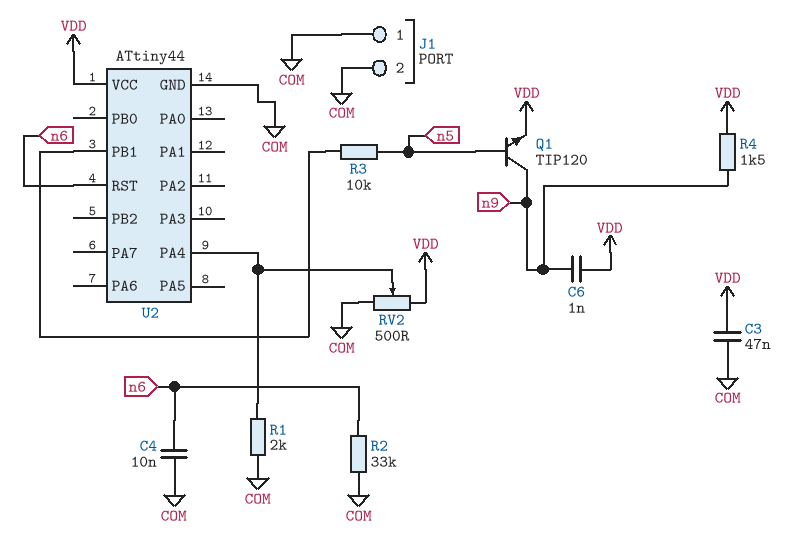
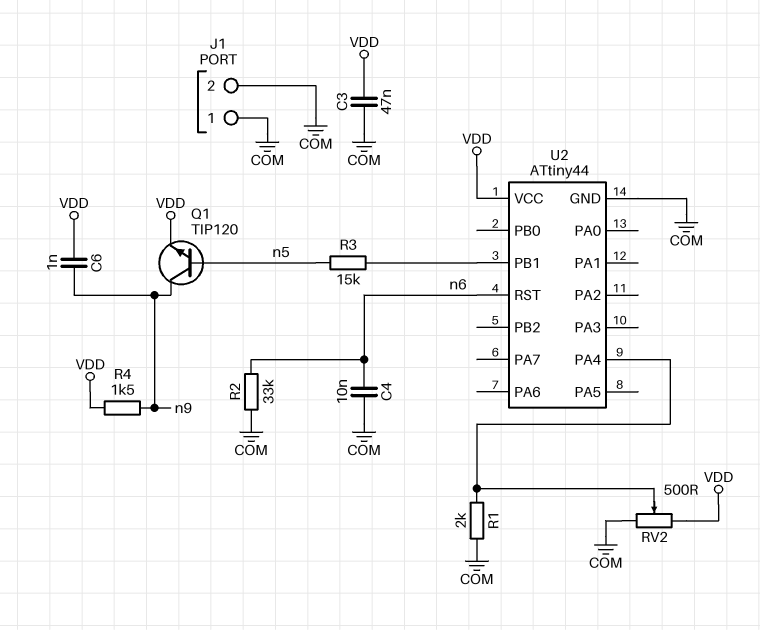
R3: 10k (U2/PB1, n5) -> 15k (U2/PB1, n5)

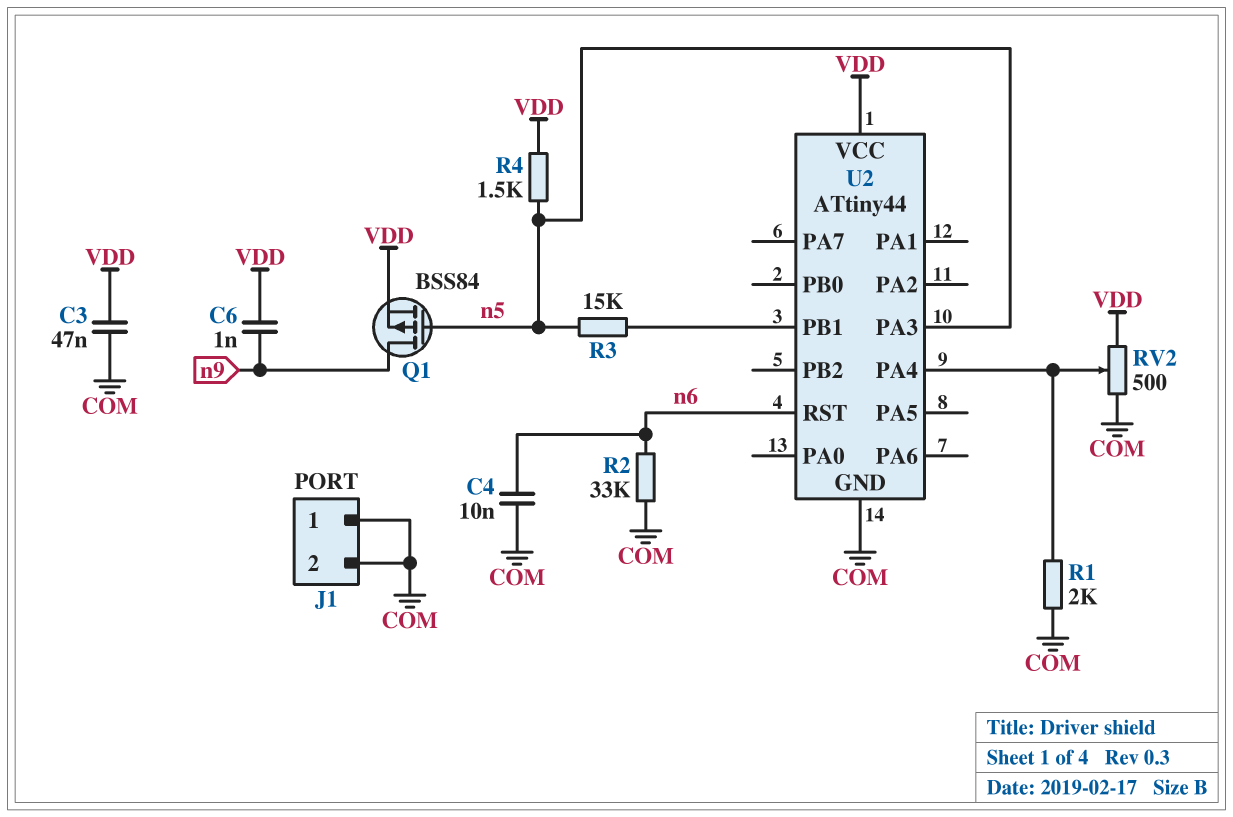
Q1: NPN TIP120 (B n5, C n9, E VDD) -> PMOS BSS84 (G n5, D n9, S VDD)
R4: 1.5k (VDD, n9) -> 1.5k (VDD, n5)
U2 pin PA3: none -> n5

